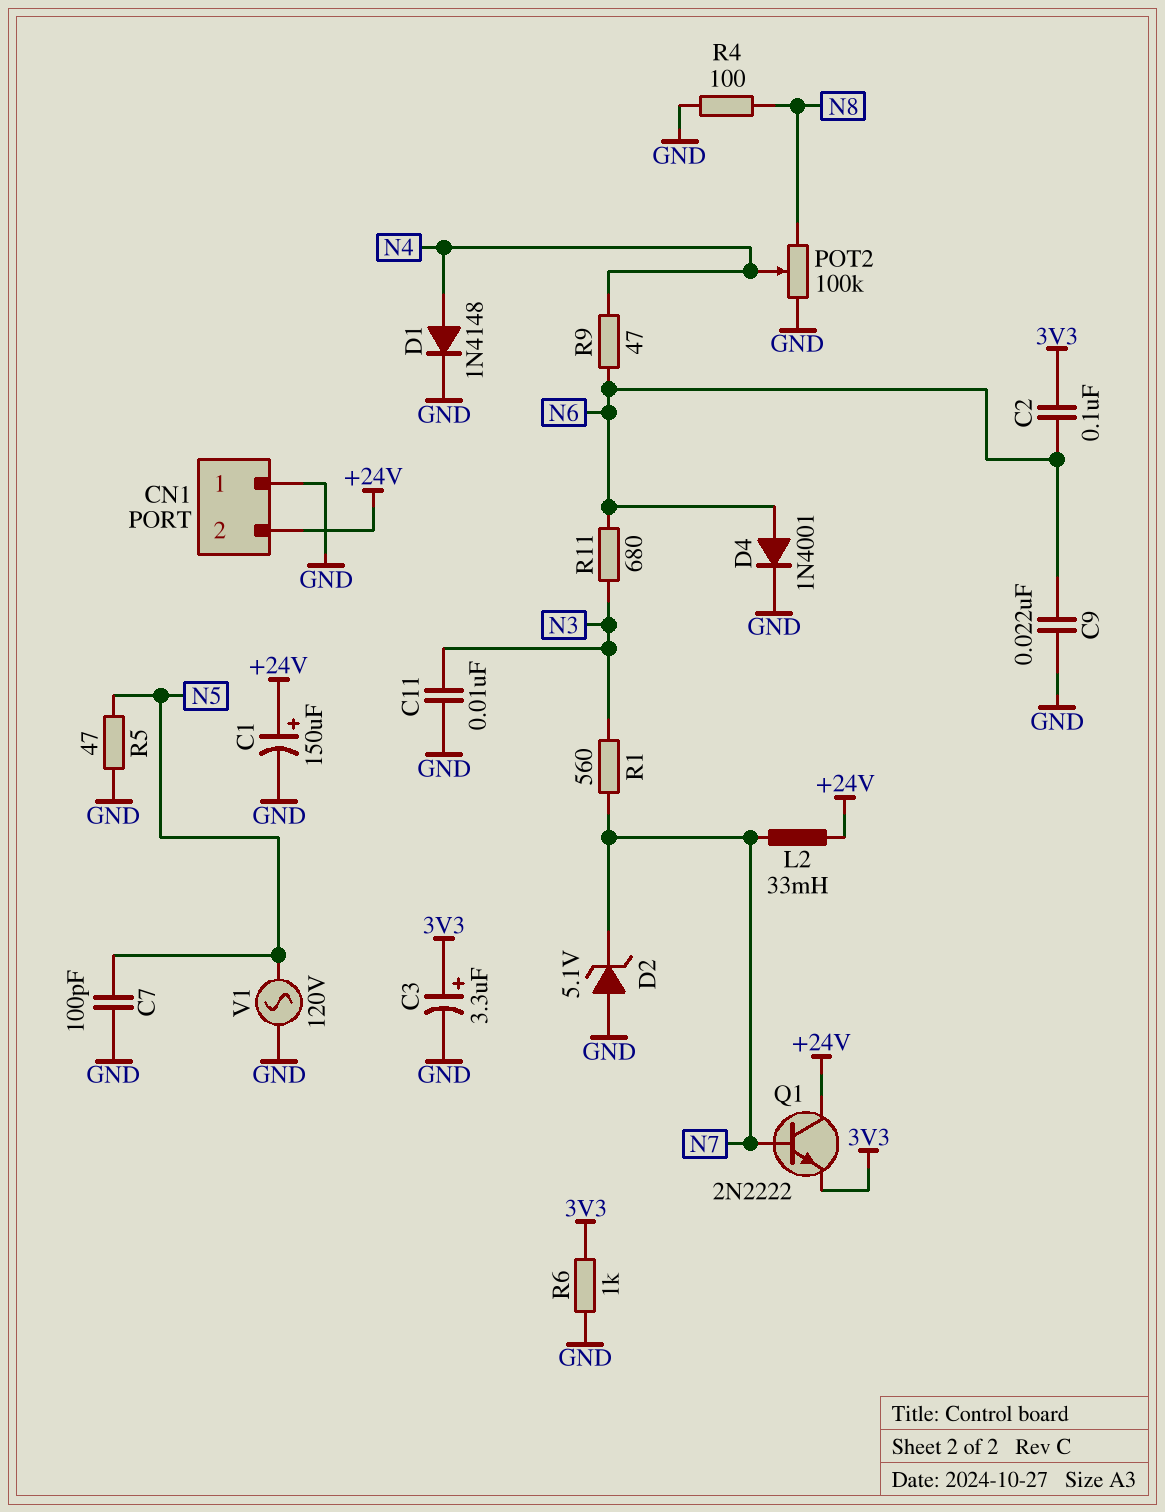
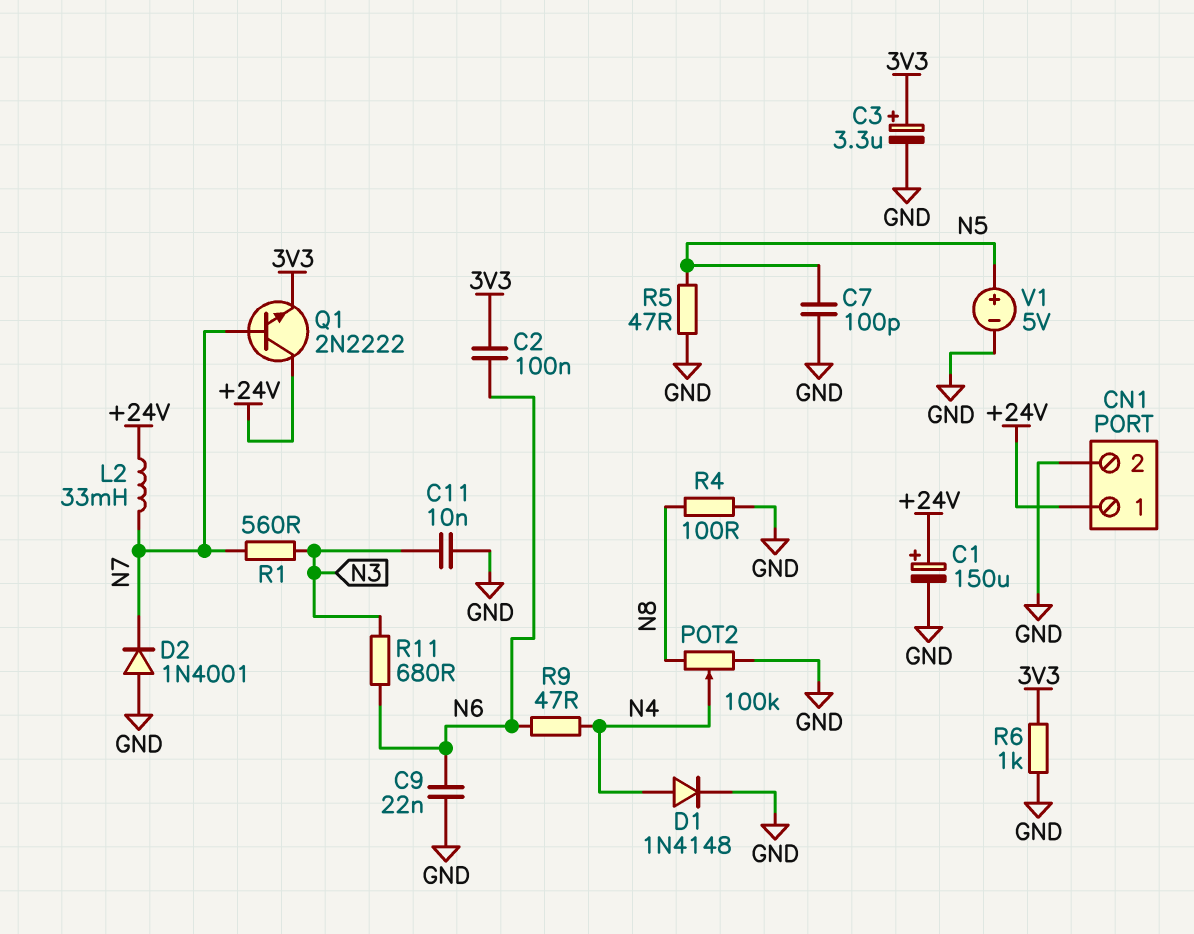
CN1 pin 1: GND -> +24V
CN1 pin 2: +24V -> GND
D2: zener 5.1V (A GND, K N7) -> diode 1N4001 (A GND, K N7)
D4: diode 1N4001 (A N6, K GND) -> none
V1: AC 120V (GND, N5) -> 5V (plus N5, minus GND)

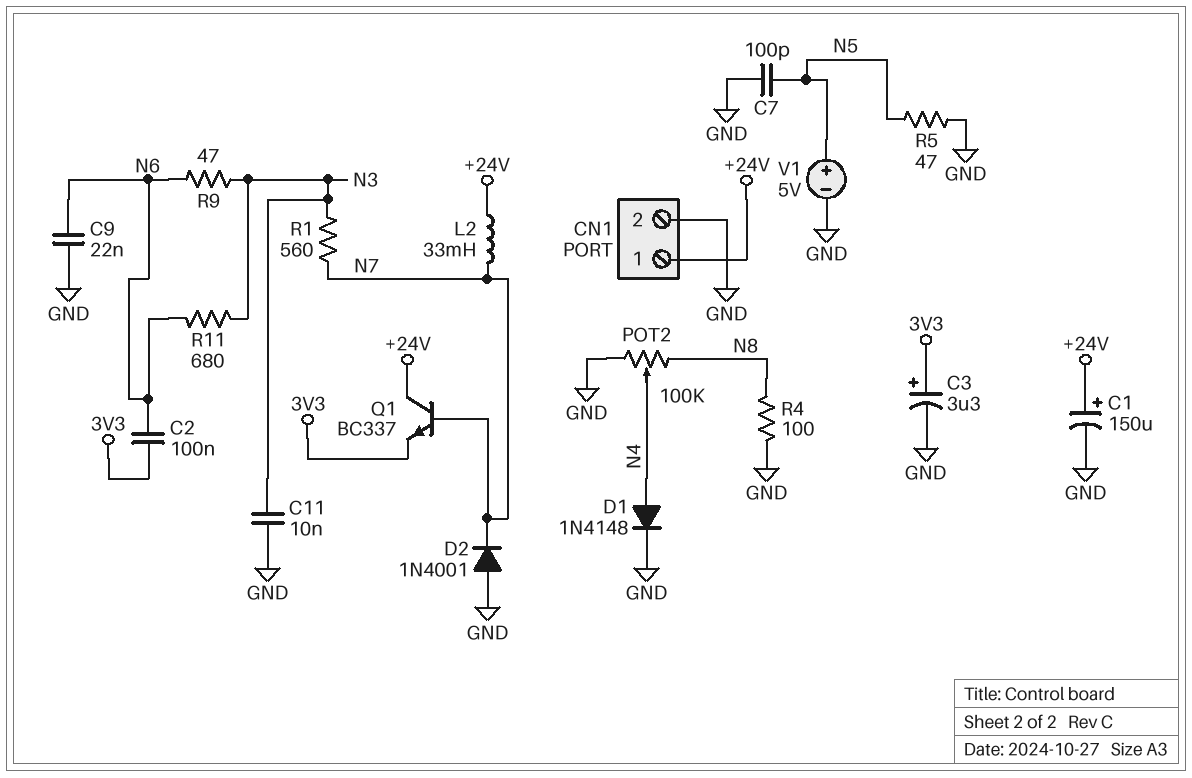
Q1: NPN 2N2222 (B N7, C +24V, E 3V3) -> NPN BC337 (B N7, C +24V, E 3V3)
R6: 1k (3V3, GND) -> none
R9: 47 (N4, N6) -> 47 (N3, N6)

